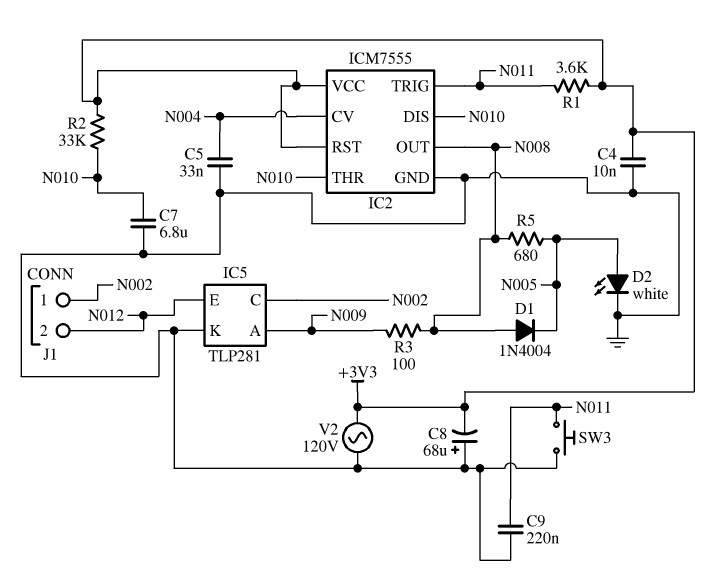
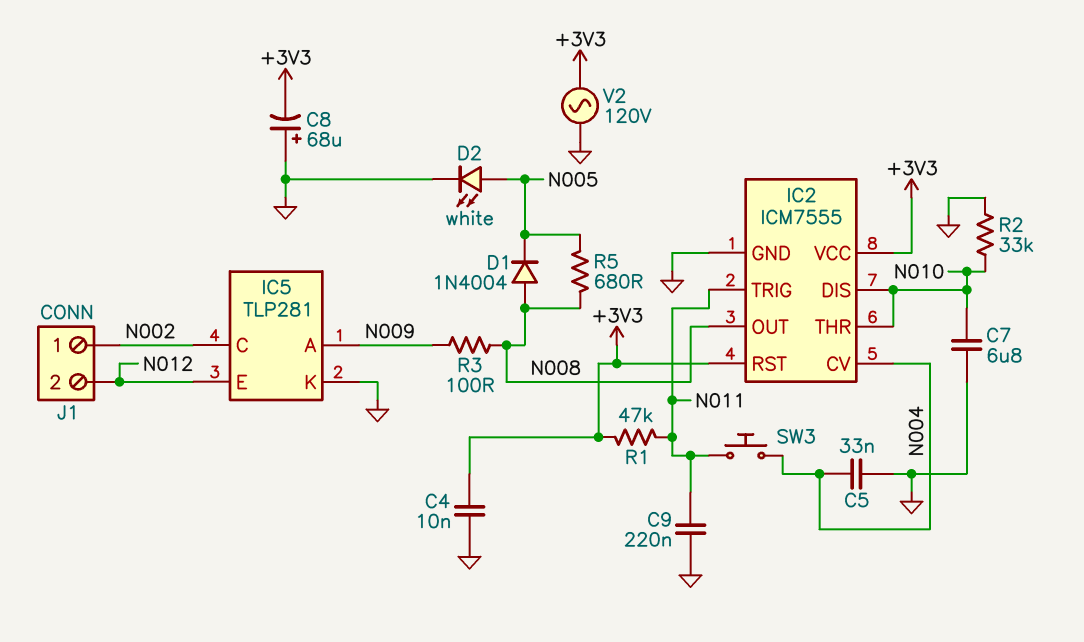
R1: 3.6k (+3V3, N011) -> 47k (+3V3, N011)
R2: 33k (+3V3, N010) -> 33k (GND, N010)
SW3: button (GND, N011) -> button (N004, N011)

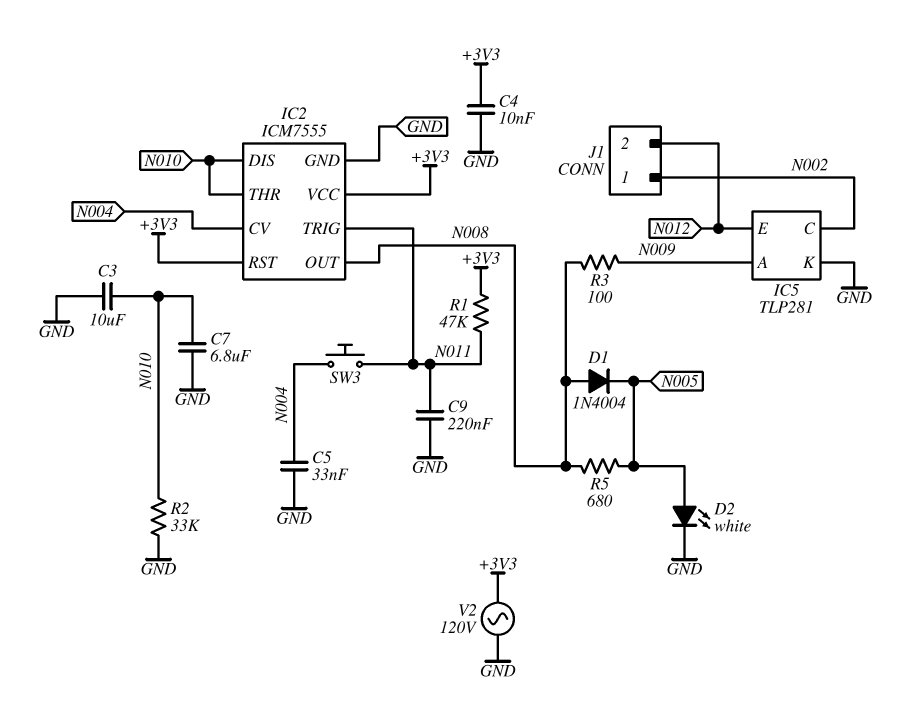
C3: none -> 10uF (GND, N010)
C8: 68uF (plus GND, minus +3V3) -> none

